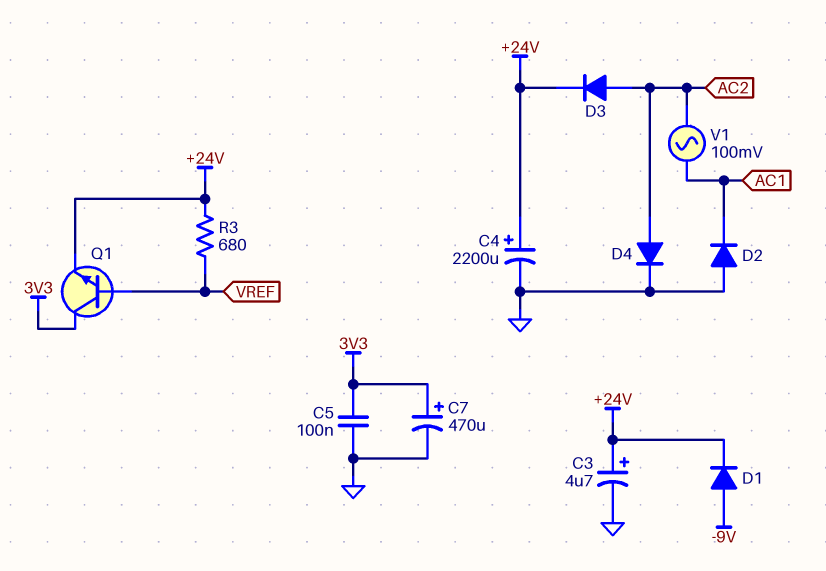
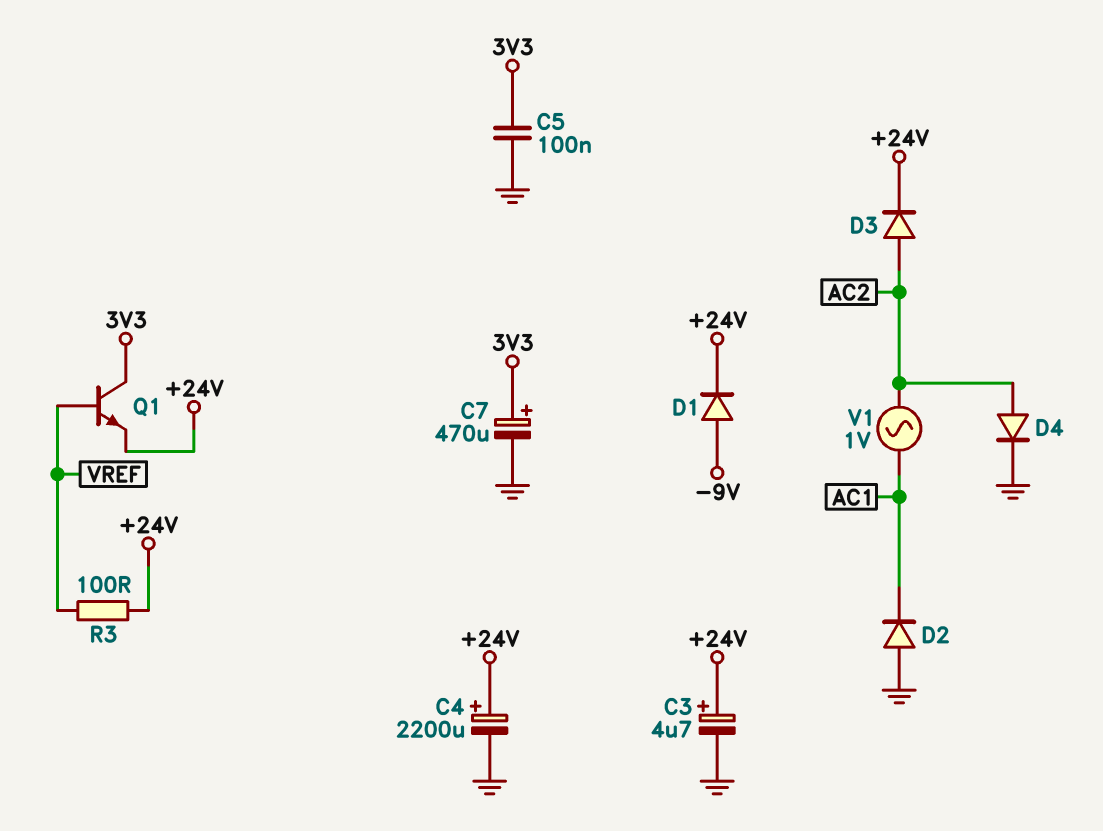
R3: 680 (+24V, VREF) -> 100 (+24V, VREF)
V1: AC 100mV (AC1, AC2) -> AC 1V (AC1, AC2)

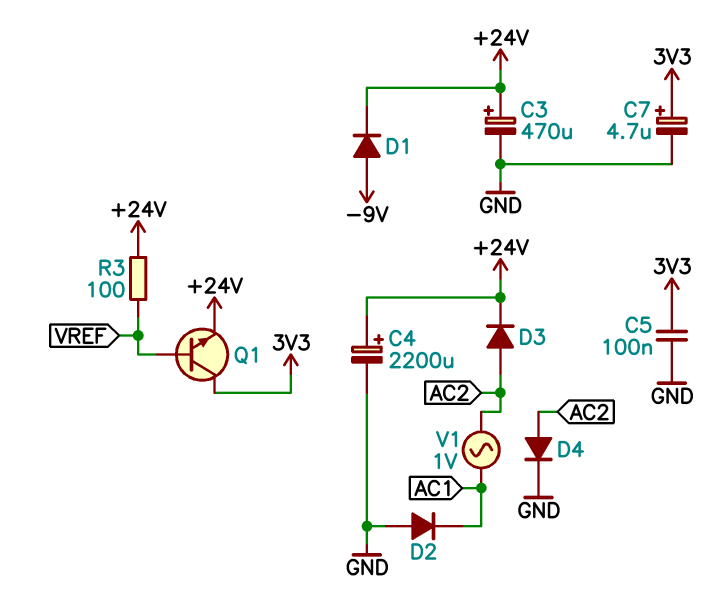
C3: 4.7uF (plus +24V, minus GND) -> 470uF (plus +24V, minus GND)
C7: 470uF (plus 3V3, minus GND) -> 4.7uF (plus 3V3, minus GND)

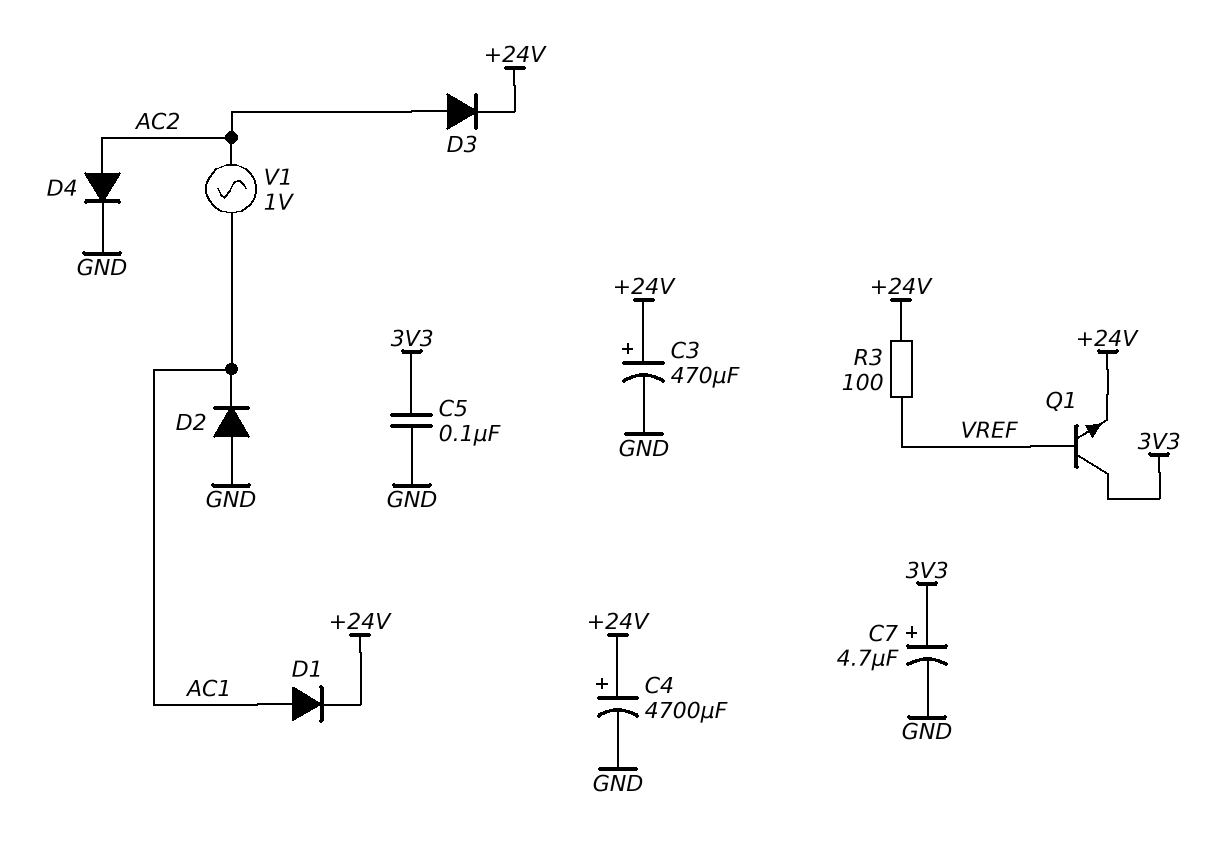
C4: 2200uF (plus +24V, minus GND) -> 4700uF (plus +24V, minus GND)
D1: diode (A -9V, K +24V) -> diode (A AC1, K +24V)

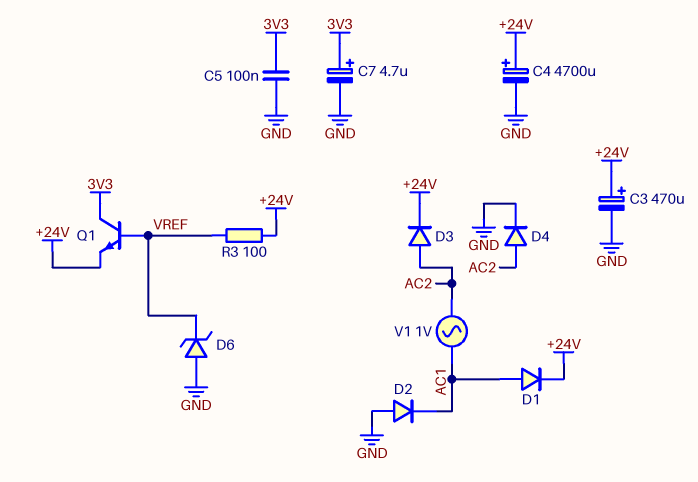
D6: none -> zener (A GND, K VREF)

